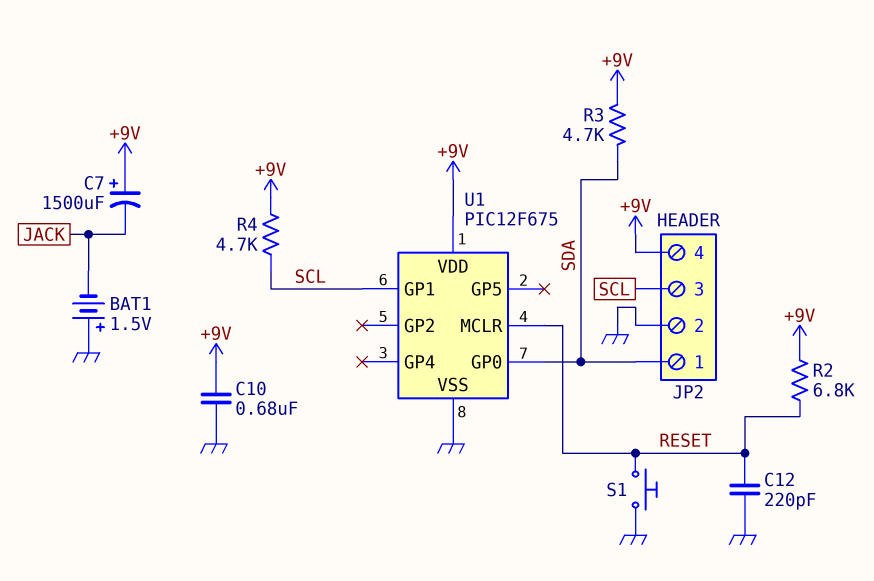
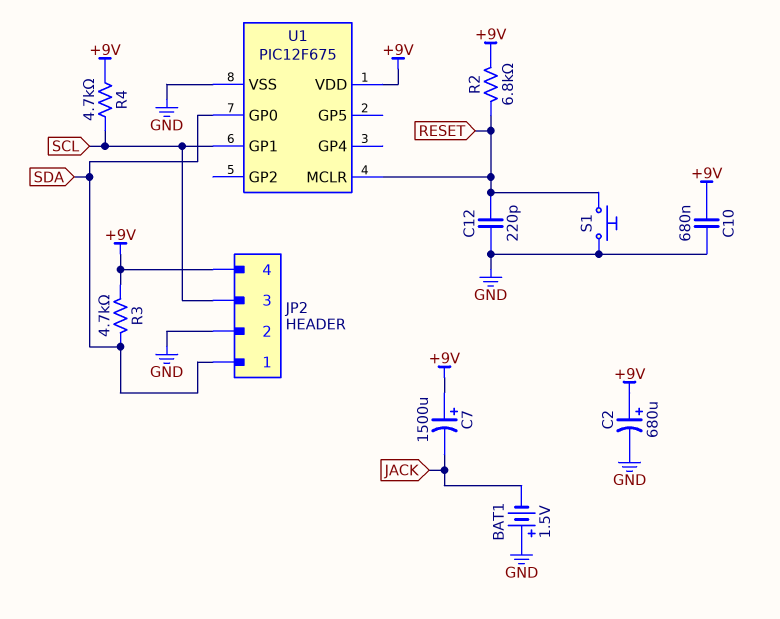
C2: none -> 680uF (plus +9V, minus GND)

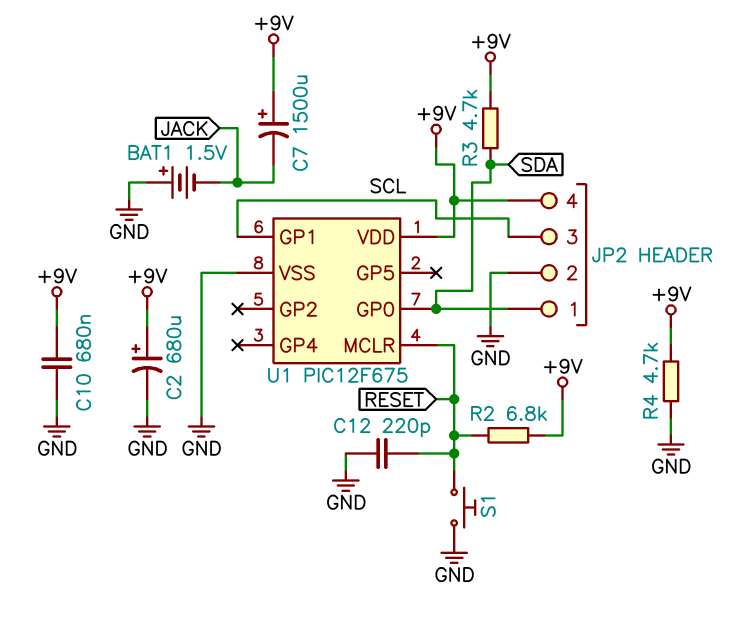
R4: 4.7k (+9V, SCL) -> 4.7k (+9V, GND)

